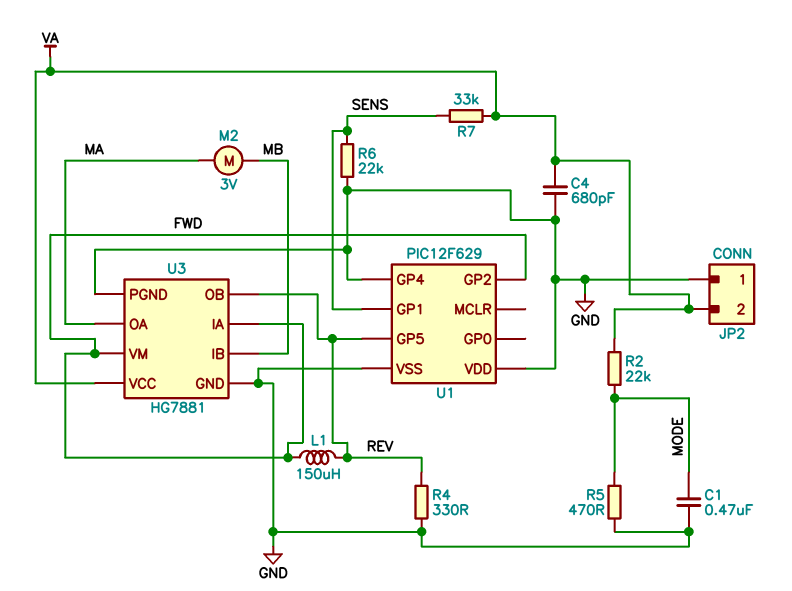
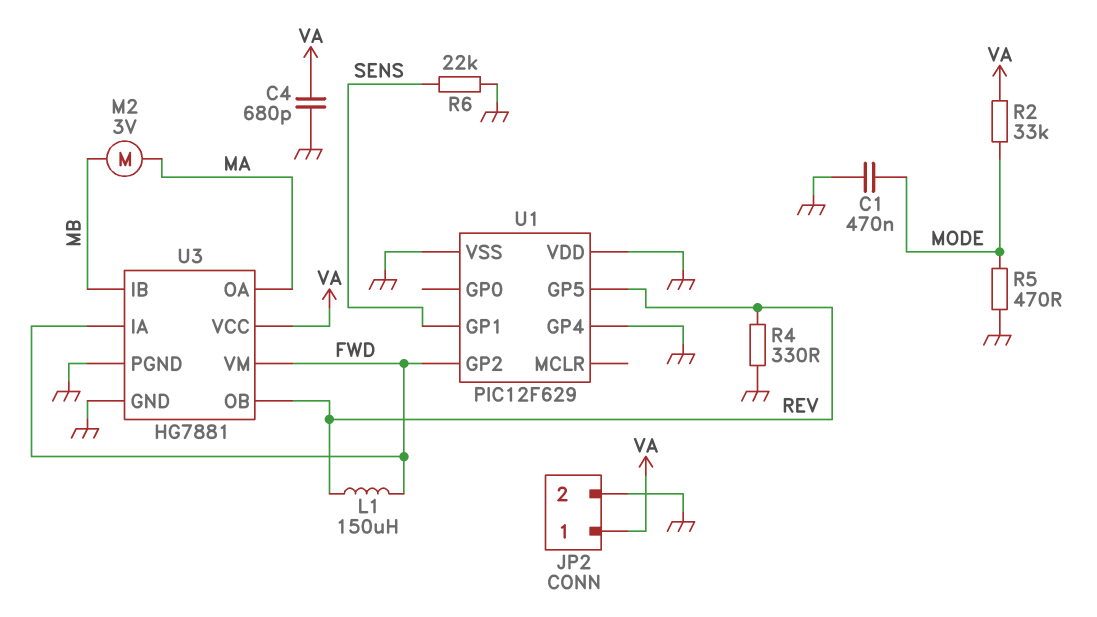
JP2 pin 1: GND -> VA
JP2 pin 2: VA -> GND
R2: 22k (MODE, VA) -> 33k (MODE, VA)
R7: 33k (SENS, VA) -> none

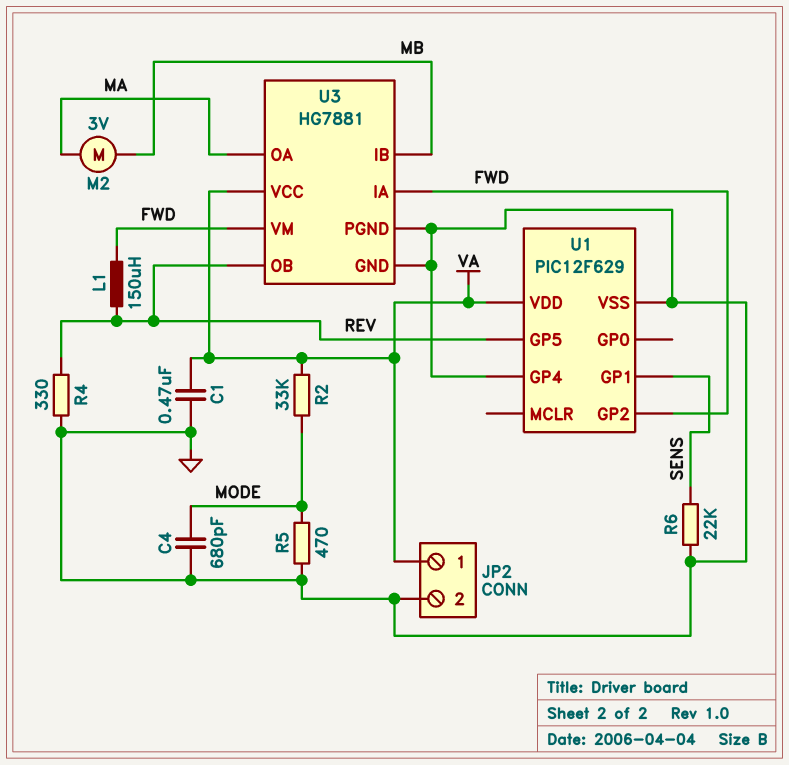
C1: 470nF (GND, MODE) -> 470nF (GND, VA)
C4: 680pF (GND, VA) -> 680pF (GND, MODE)
U1 pin VDD: GND -> VA

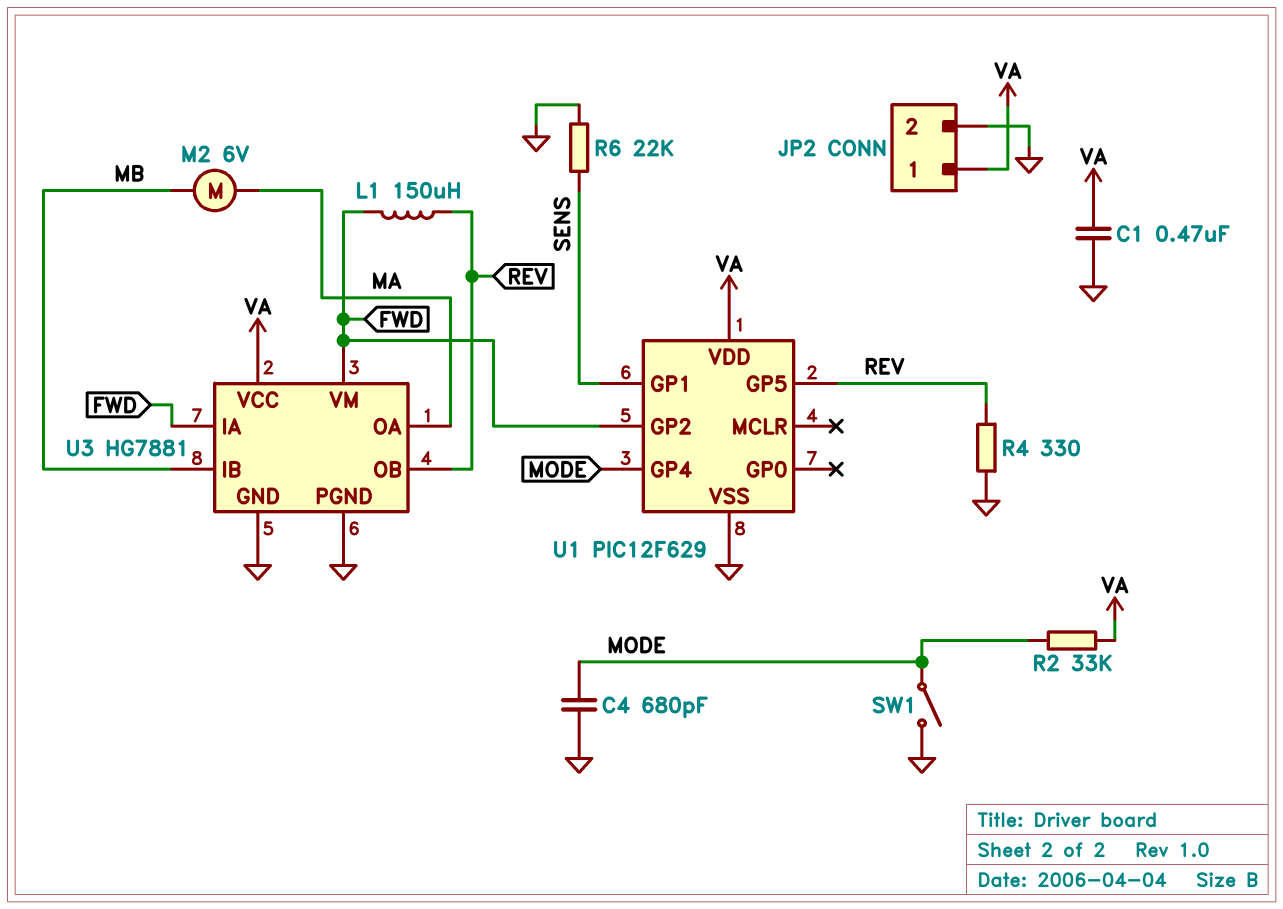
M2: motor 3V (MA, MB) -> motor 6V (MA, MB)
R5: 470 (GND, MODE) -> none
SW1: none -> switch (GND, MODE)
U1 pin GP4: GND -> MODE

